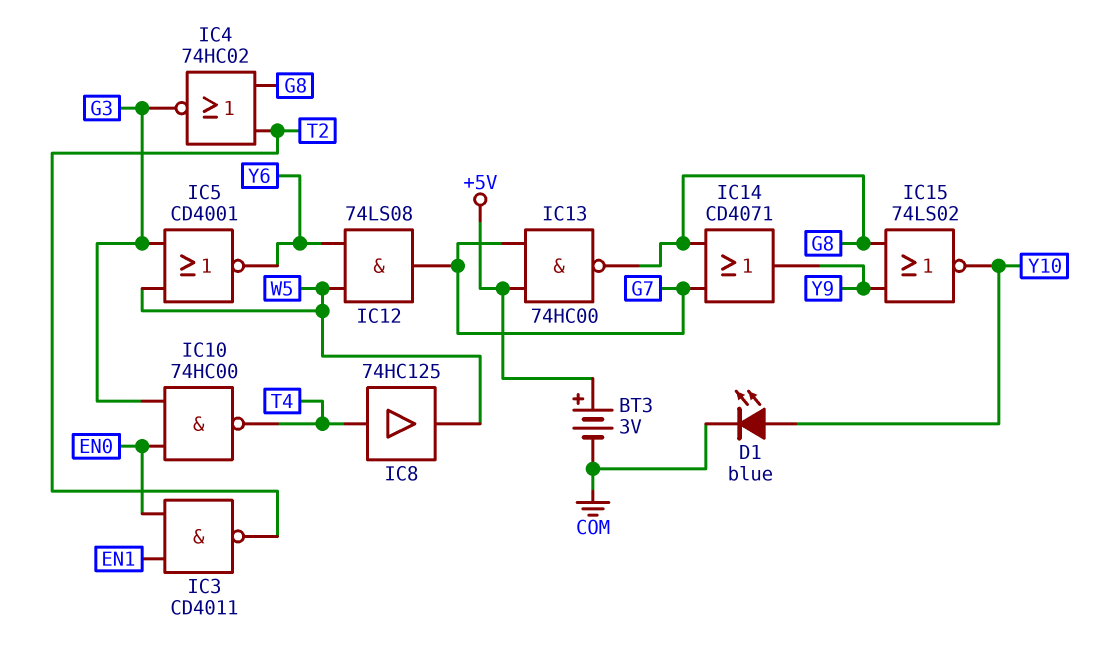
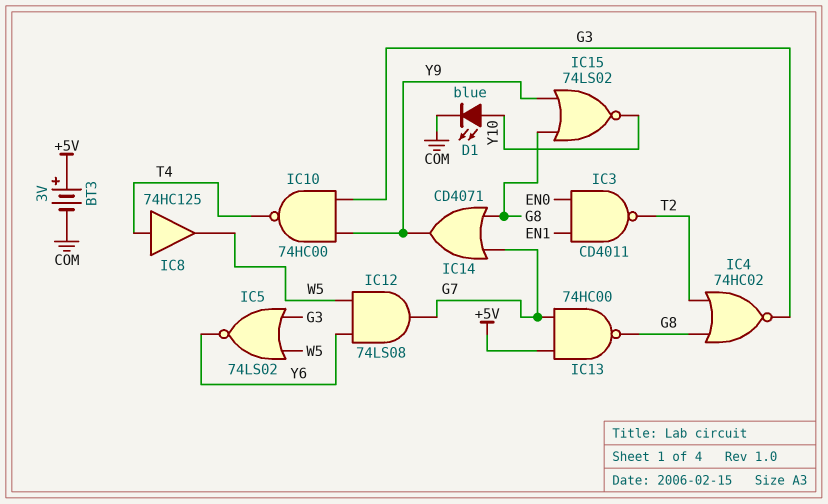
IC5: NOR CD4001 (in G3, in W5, out Y6) -> NOR 74LS02 (in G3, in W5, out Y6)
IC10: NAND 74HC00 (in EN0, in G3, out T4) -> NAND 74HC00 (in G3, in Y9, out T4)

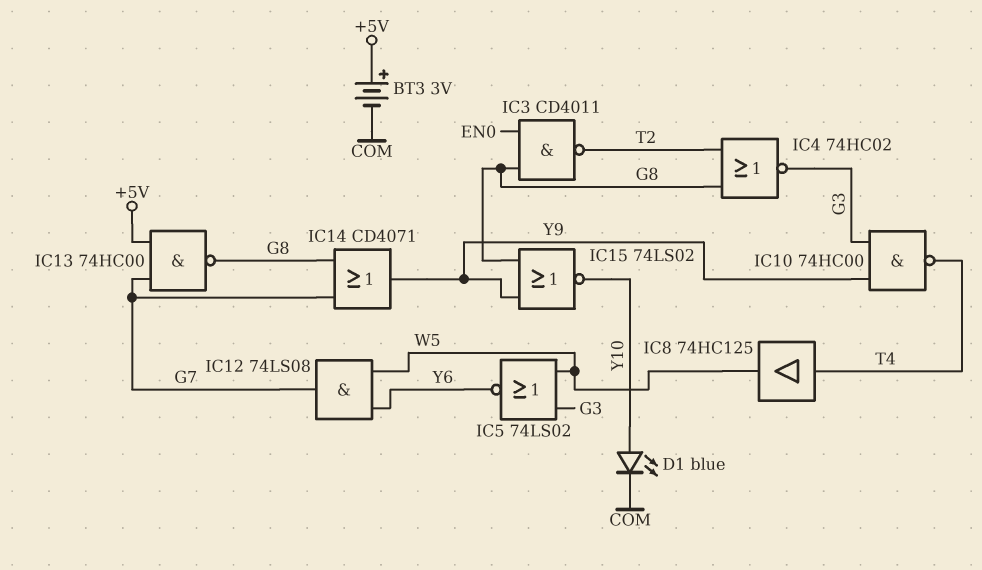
IC3: NAND CD4011 (in EN0, in EN1, out T2) -> NAND CD4011 (in EN0, in G8, out T2)

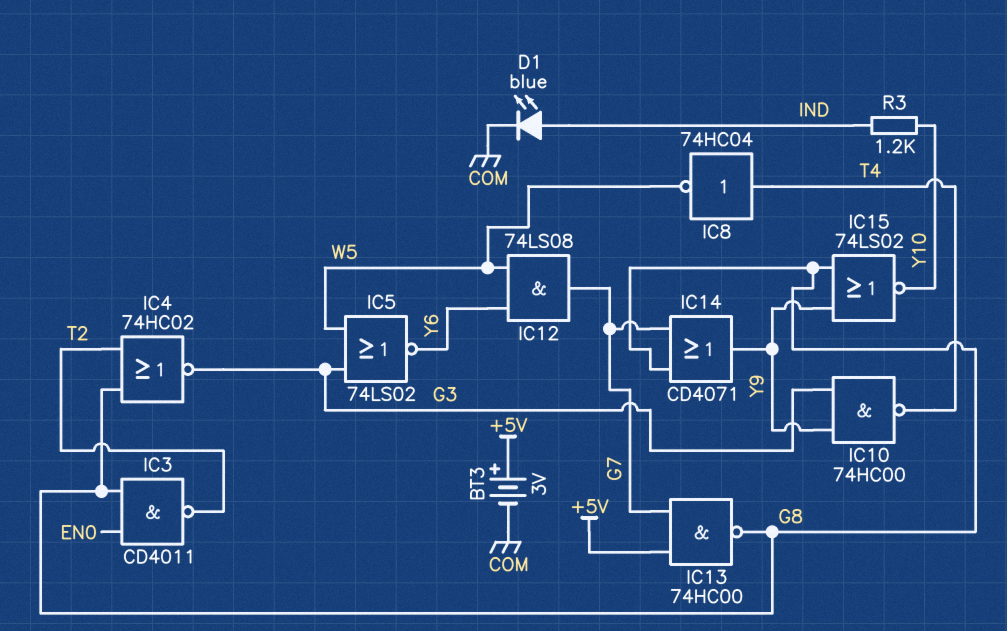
D1: LED blue (A Y10, K COM) -> LED blue (A IND, K COM)
IC8: buffer 74HC125 (in T4, out W5) -> NOT 74HC04 (in T4, out W5)
R3: none -> 1.2k (IND, Y10)

